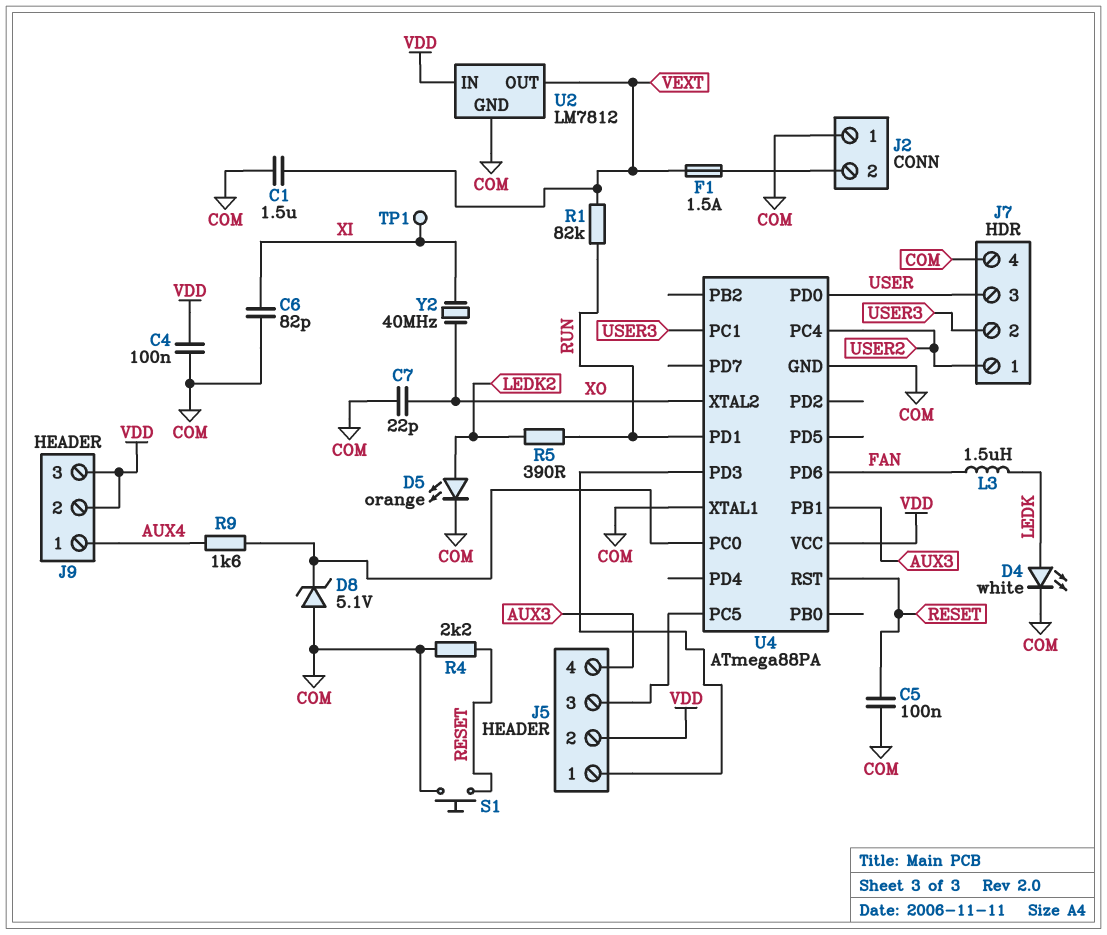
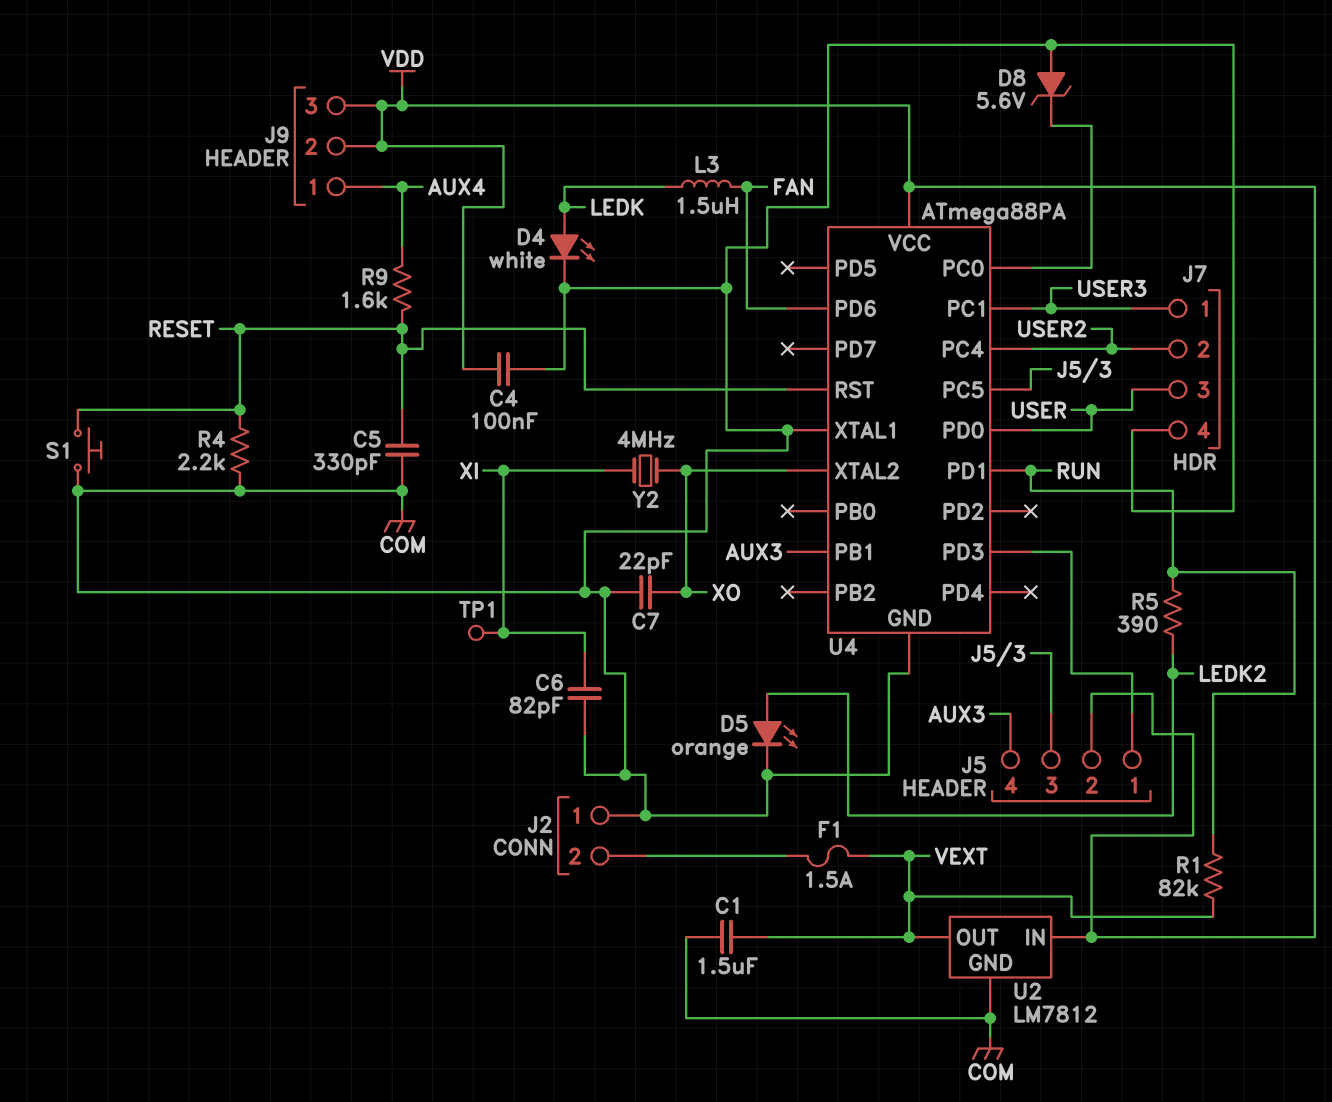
C5: 100nF (COM, RESET) -> 330pF (COM, RESET)
D8: zener 5.1V (A COM, K U4/PC0) -> zener 5.6V (A COM, K U4/PC0)
J7 pin 1: USER2 -> USER3
J7 pin 2: USER3 -> USER2
R9: 1.6k (AUX4, U4/PC0) -> 1.6k (AUX4, RESET)
Y2: 40MHz (XI, XO) -> 4MHz (XI, XO)

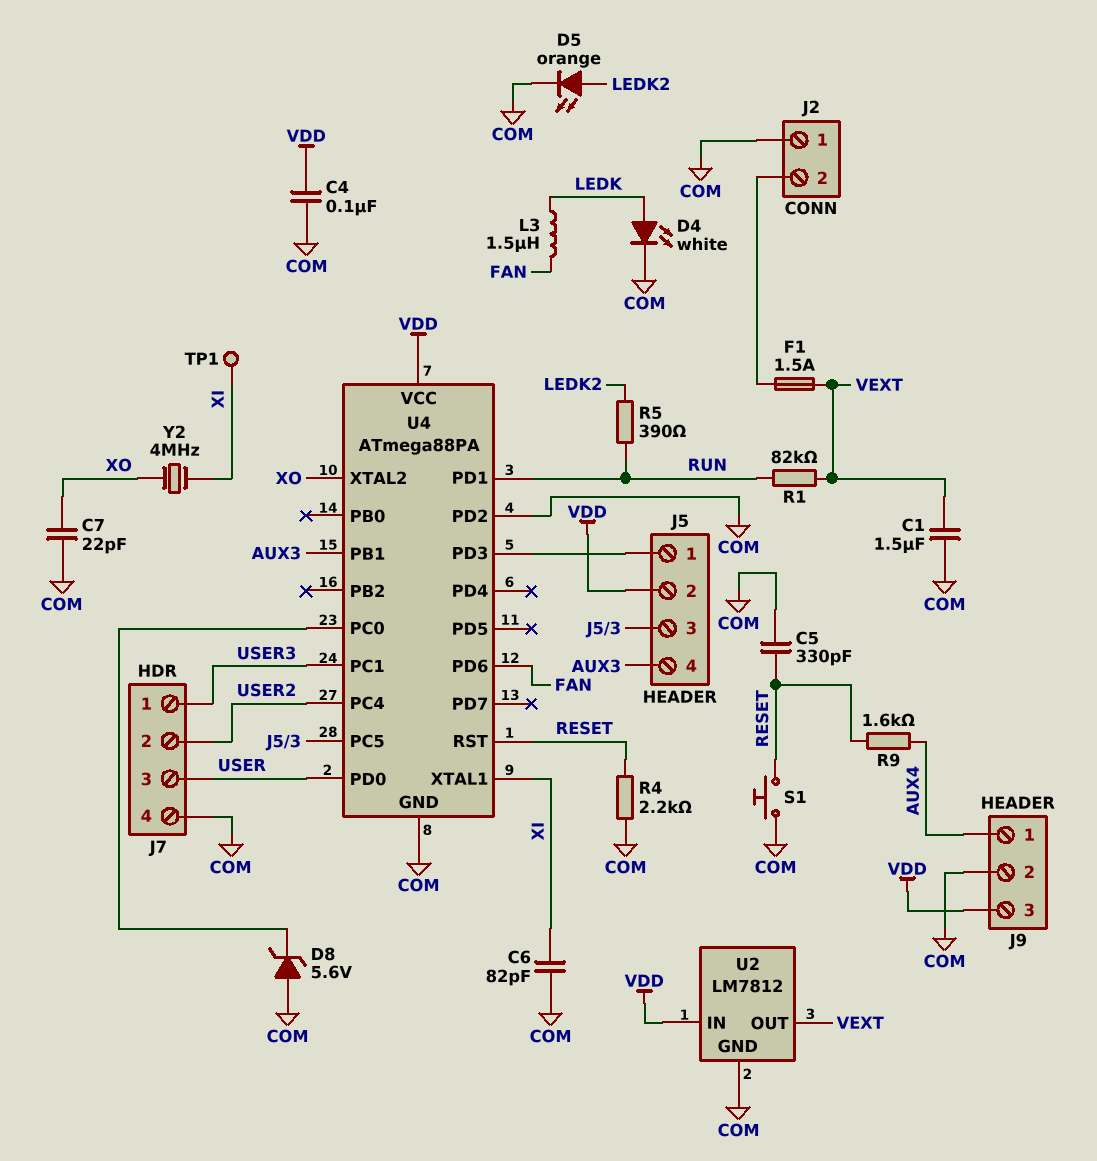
J9 pin 2: VDD -> COM
U4 pin PD2: none -> COM
U4 pin XTAL1: COM -> XI

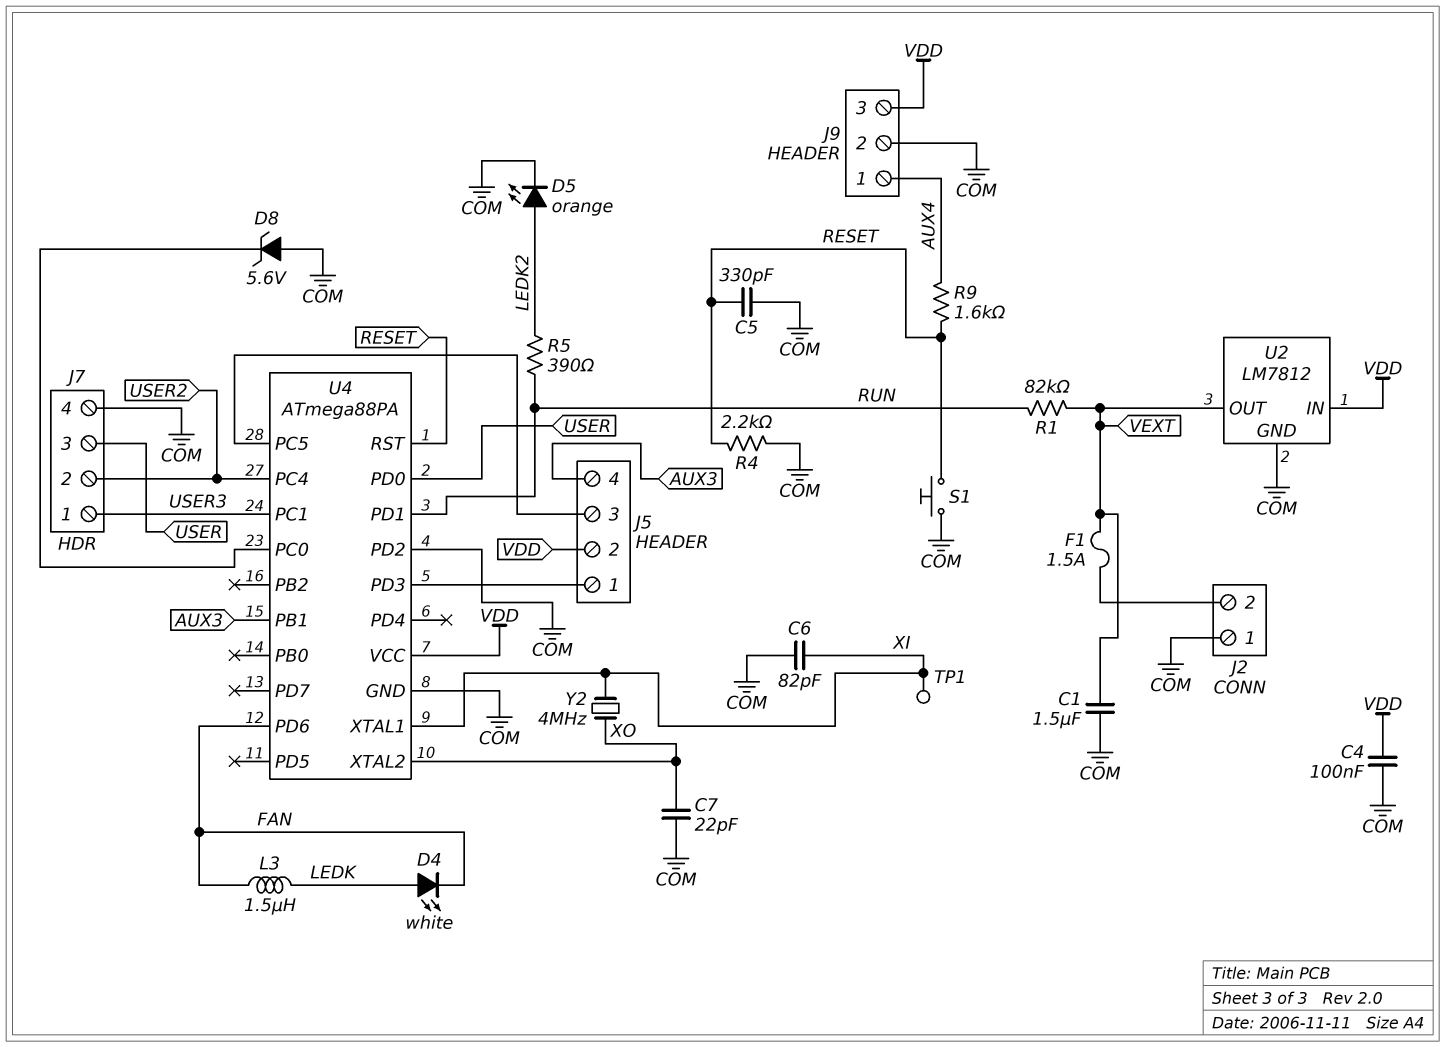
D4: LED white (A LEDK, K COM) -> LED white (A LEDK, K FAN)

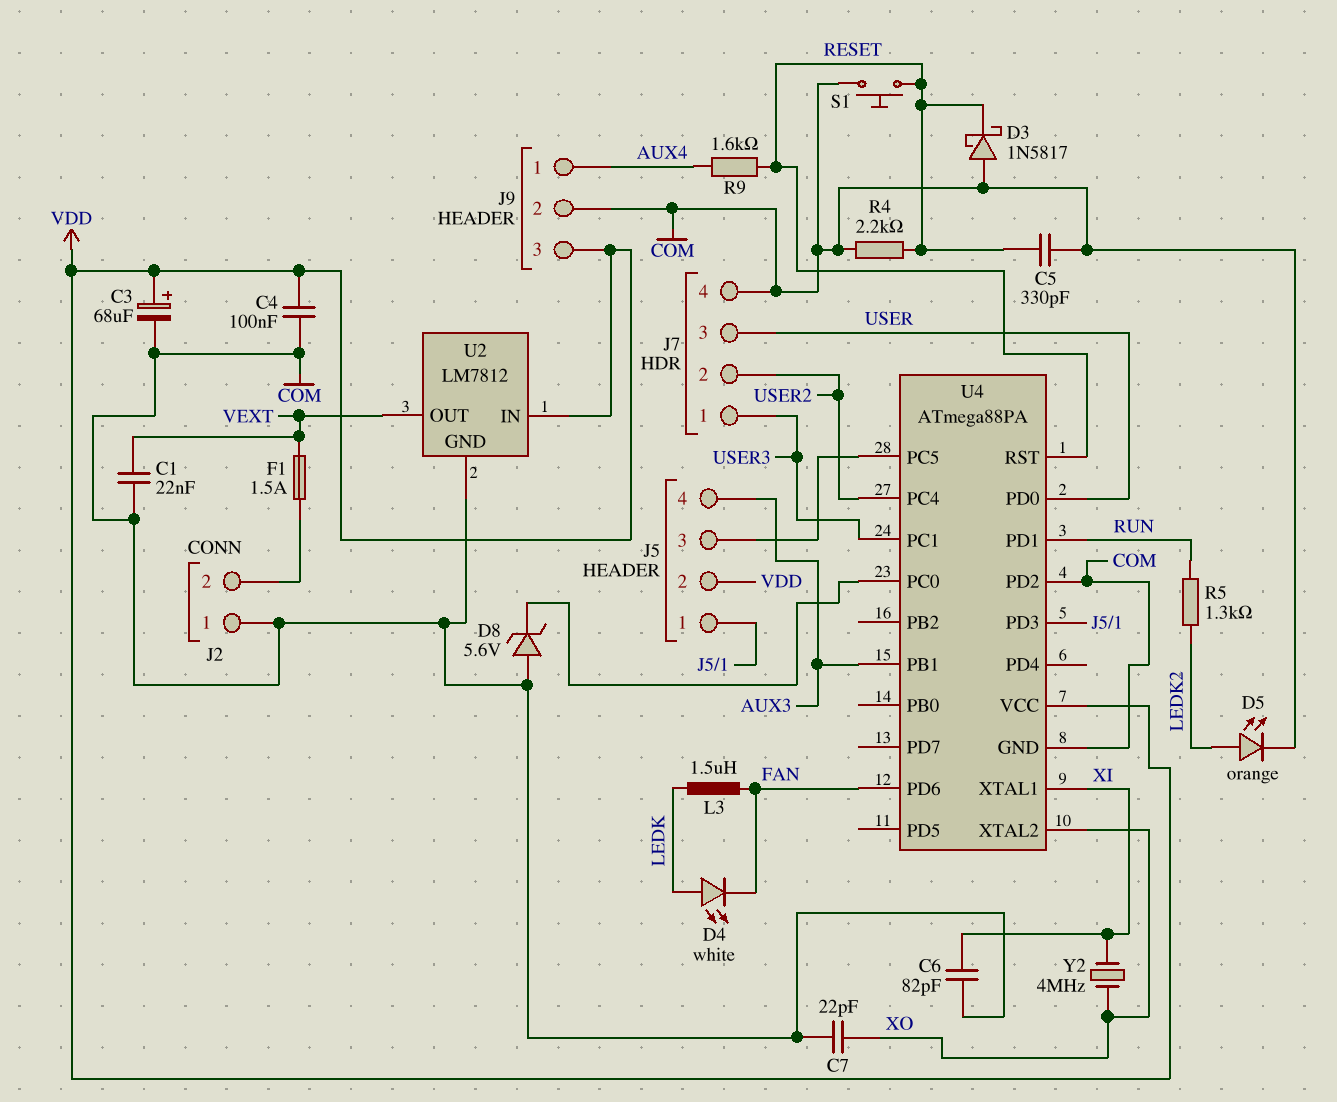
C1: 1.5uF (COM, VEXT) -> 22nF (COM, VEXT)
C3: none -> 68uF (plus VDD, minus COM)
D3: none -> schottky 1N5817 (A COM, K RESET)
R1: 82k (RUN, VEXT) -> none
R5: 390 (LEDK2, RUN) -> 1.3k (LEDK2, RUN)
TP1: test point (XI) -> none

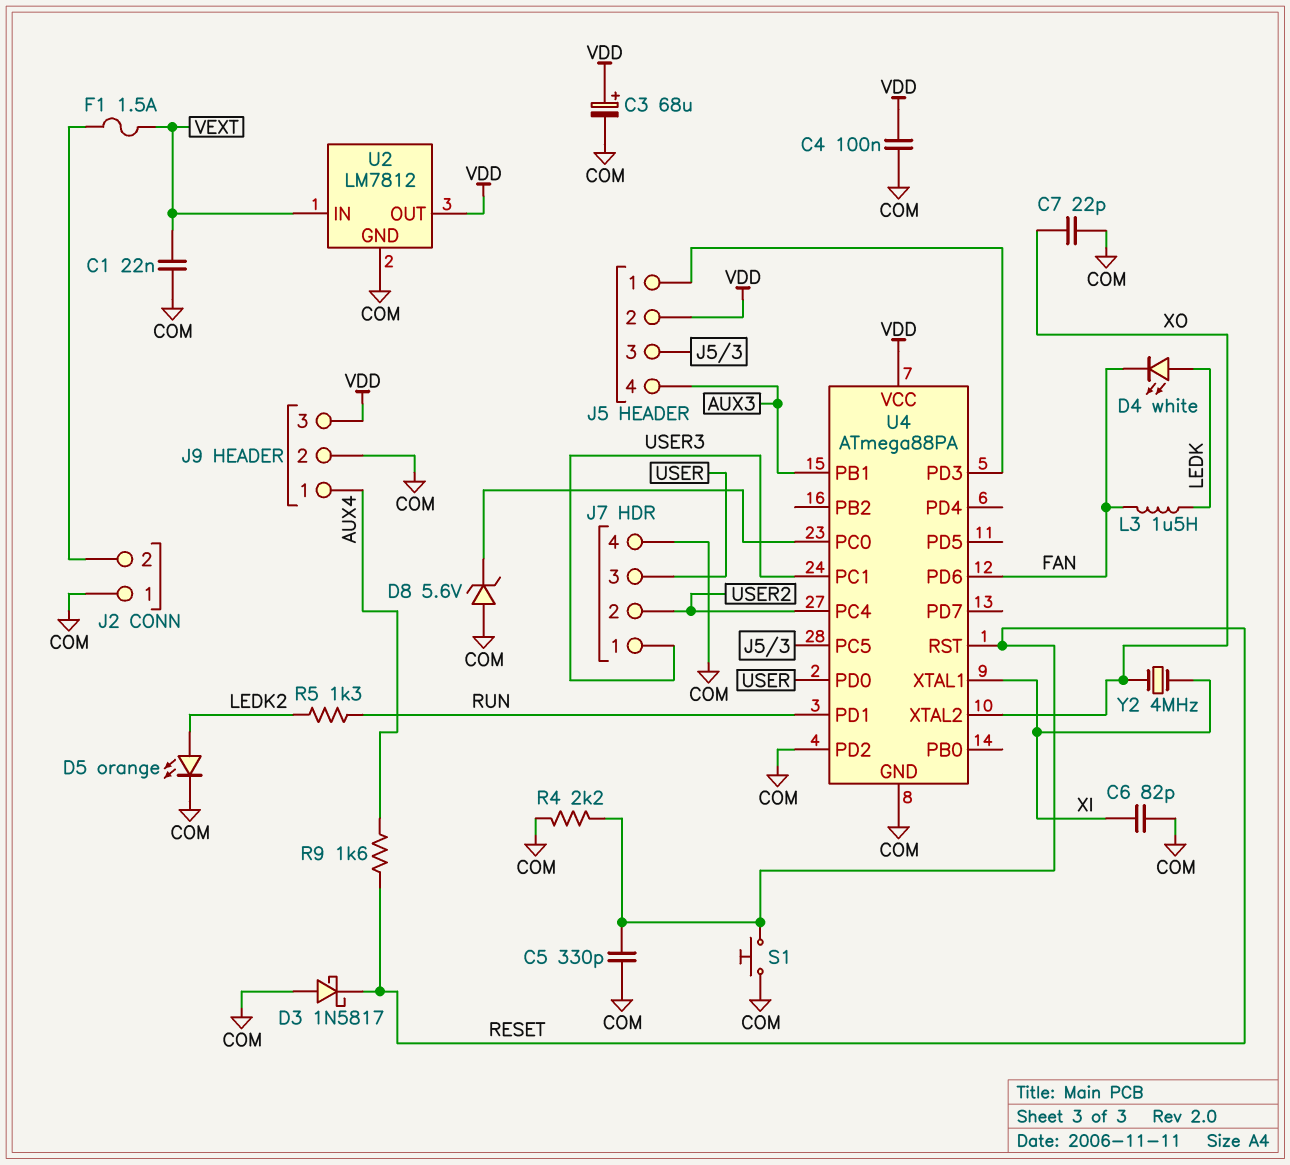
U2 pin IN: VDD -> VEXT
U2 pin OUT: VEXT -> VDD

